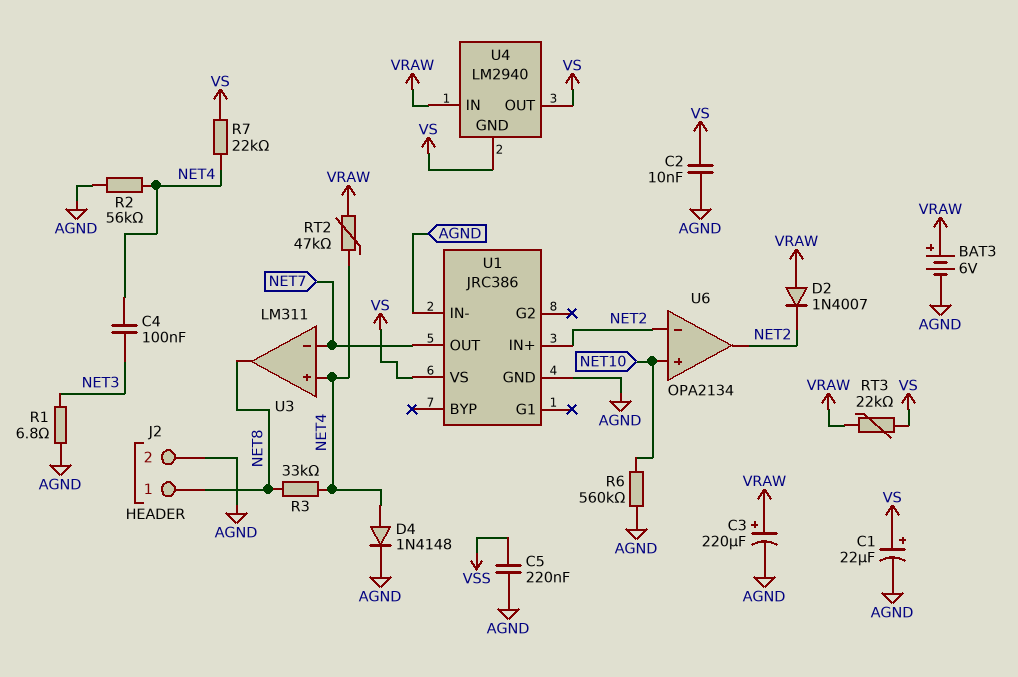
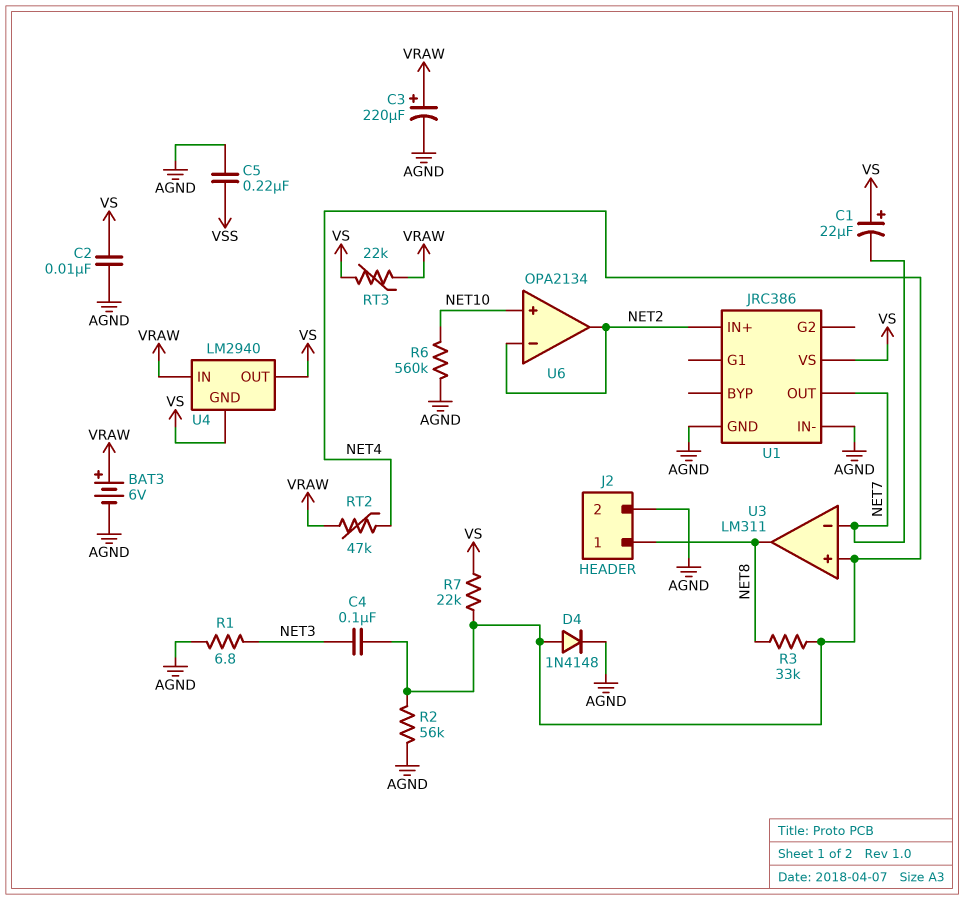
C1: 22uF (plus VS, minus AGND) -> 22uF (plus VS, minus NET7)
D2: diode 1N4007 (A VRAW, K NET2) -> none

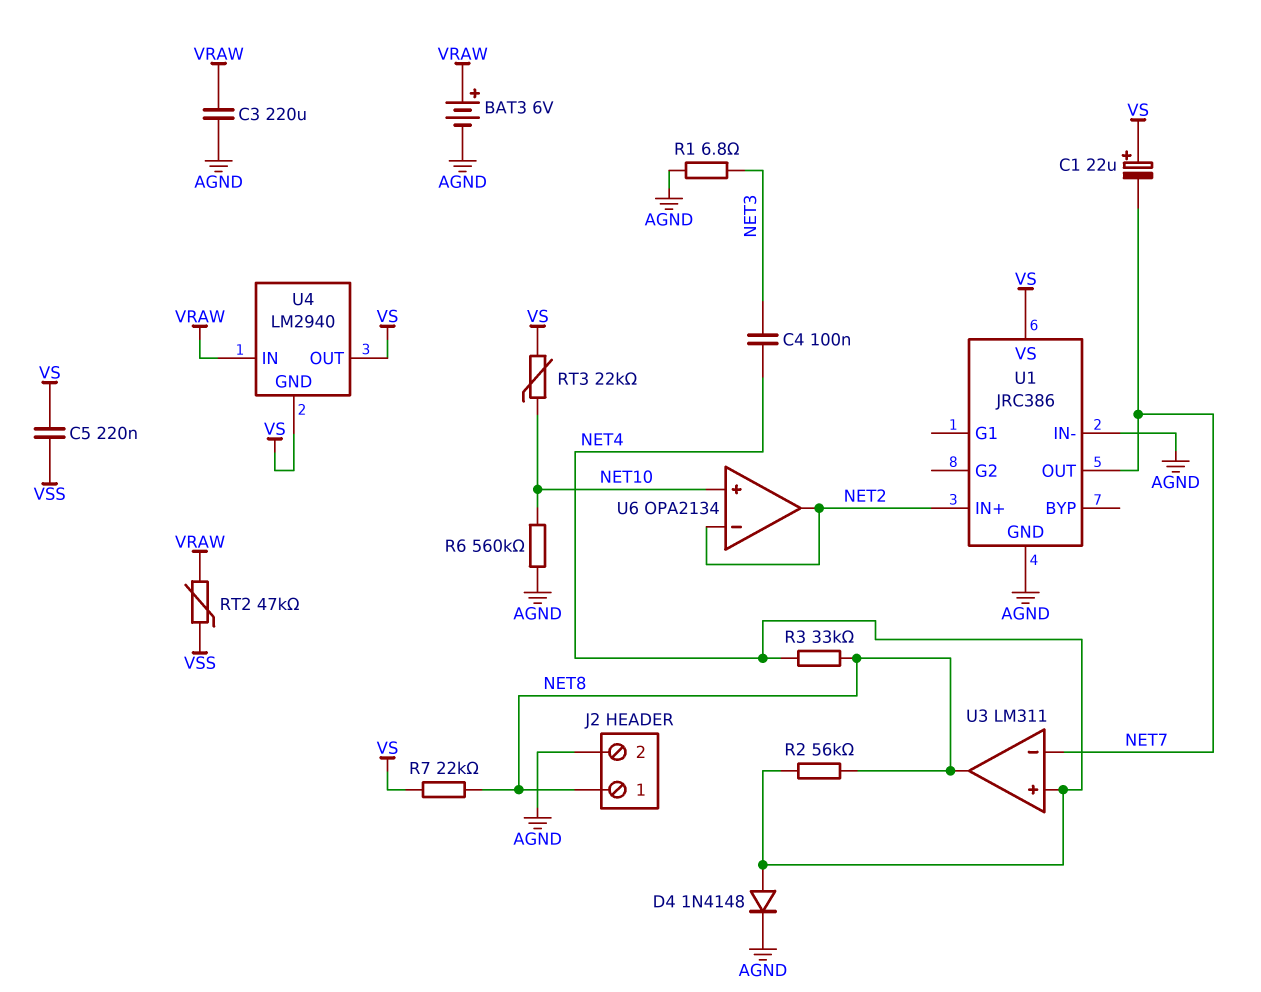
C2: 10nF (AGND, VS) -> none
C3: 220uF (plus VRAW, minus AGND) -> 220uF (AGND, VRAW)
C5: 220nF (AGND, VSS) -> 220nF (VS, VSS)
R2: 56k (AGND, NET4) -> 56k (NET4, NET8)
R7: 22k (NET4, VS) -> 22k (NET8, VS)
RT2: 47k (NET4, VRAW) -> 47k (VRAW, VSS)
RT3: 22k (VRAW, VS) -> 22k (NET10, VS)

